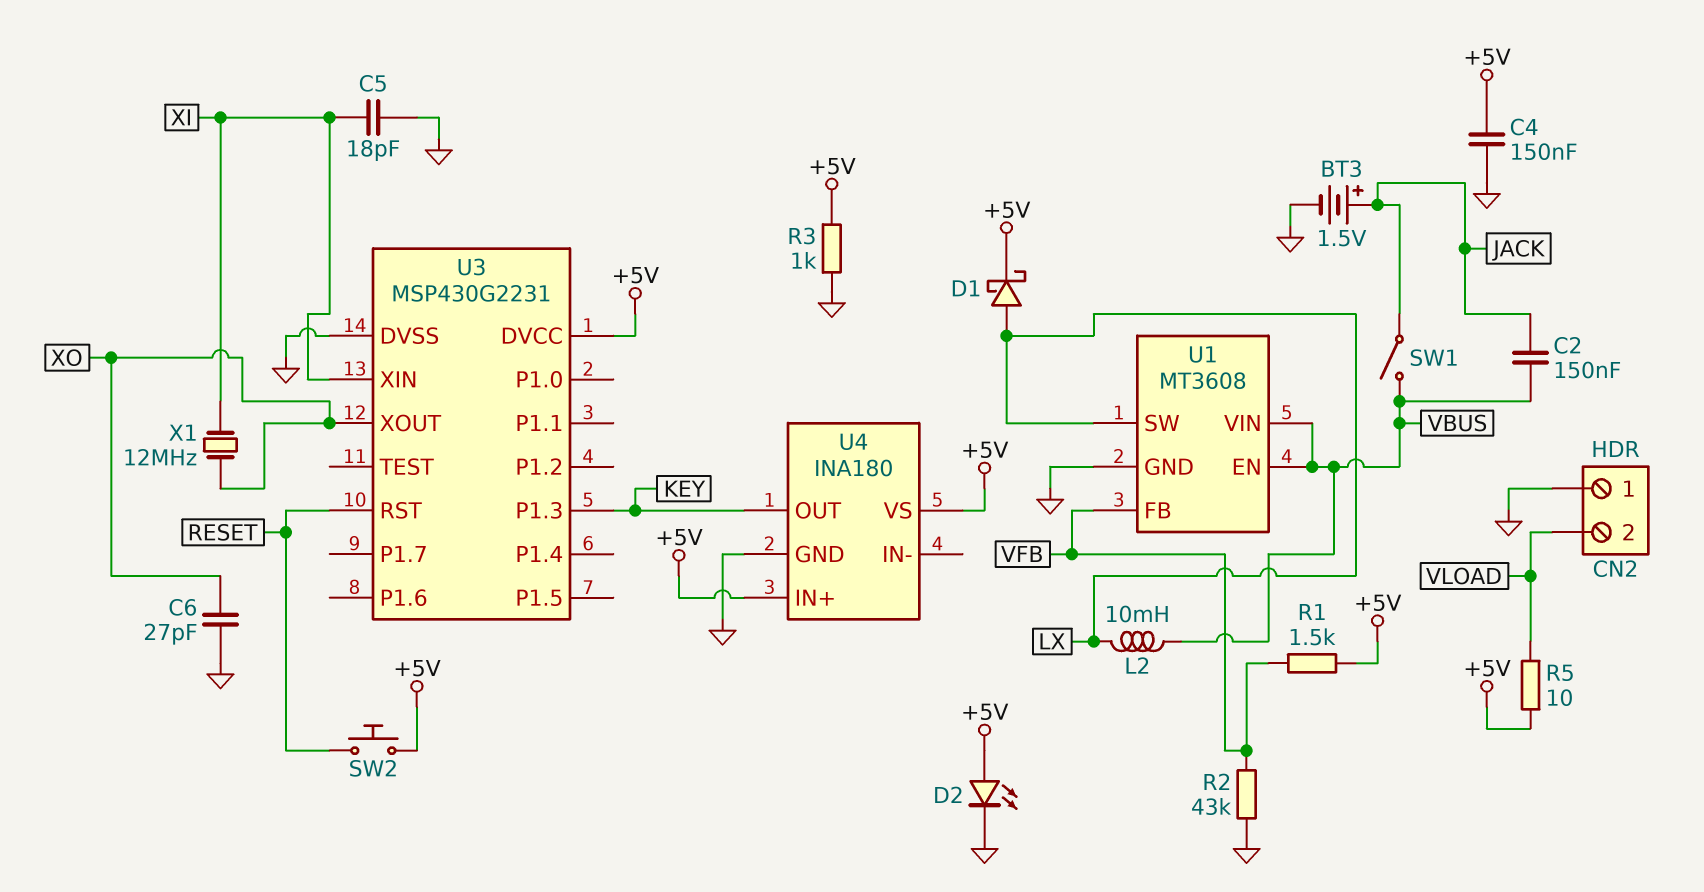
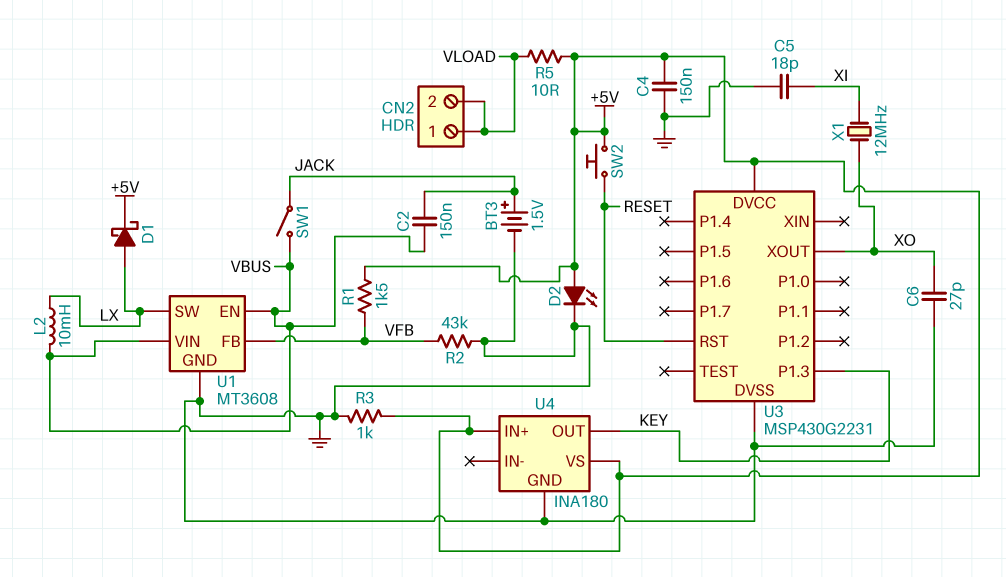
CN2 pin 1: GND -> VLOAD
U3 pin XIN: XI -> none

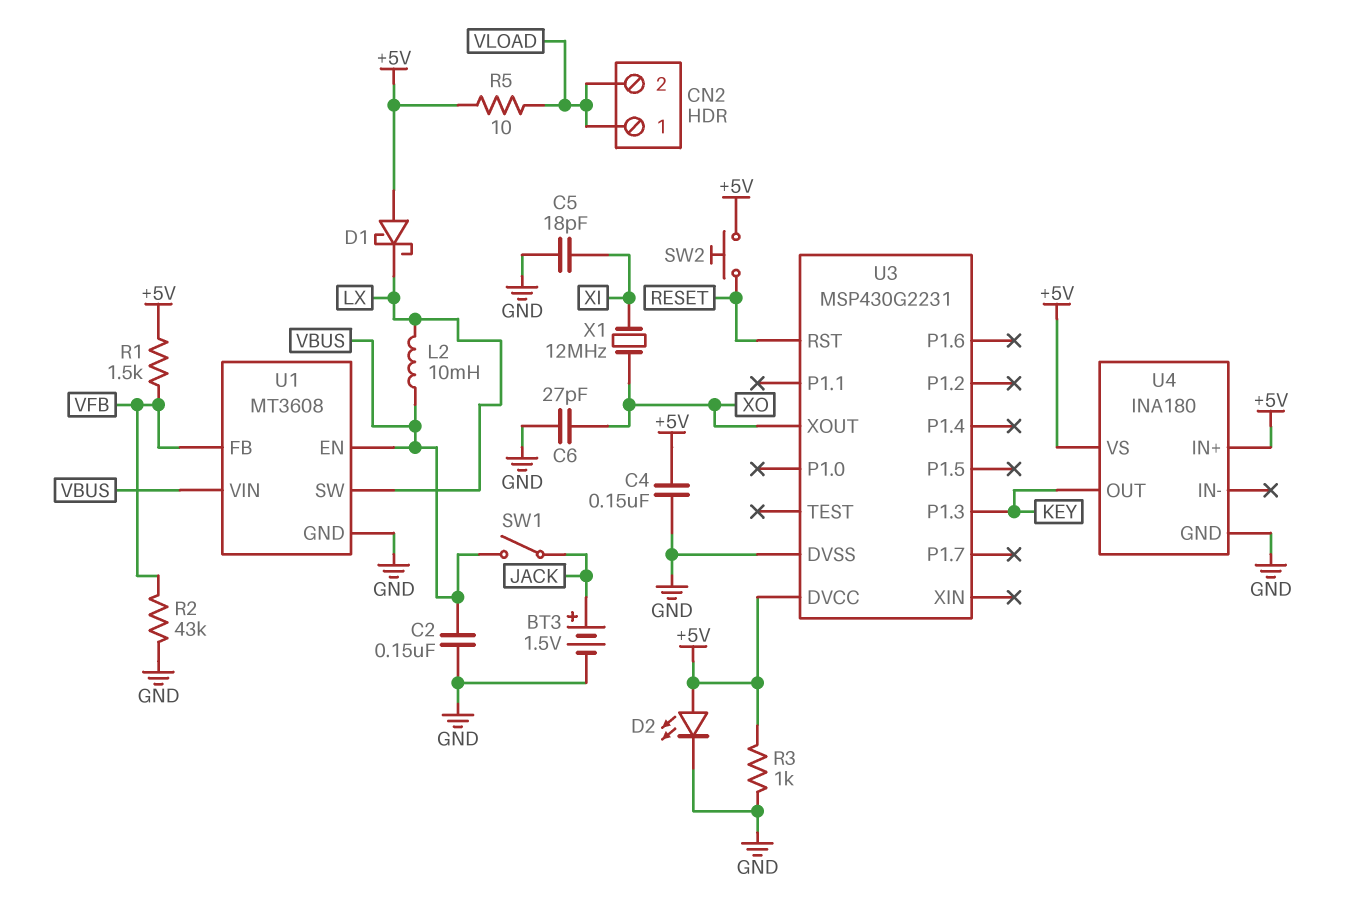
C2: 150nF (JACK, VBUS) -> 150nF (GND, VBUS)
D1: schottky (A LX, K +5V) -> schottky (A +5V, K LX)

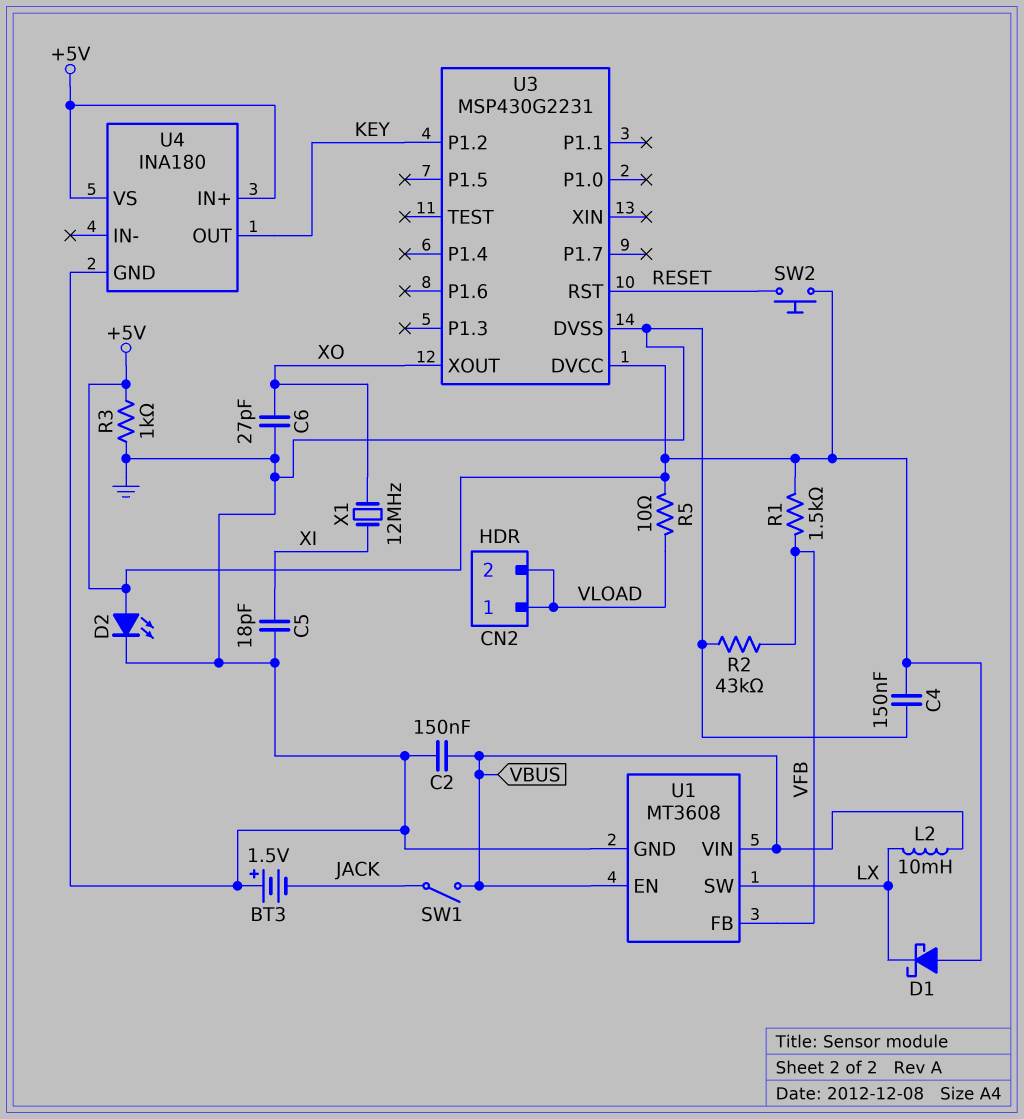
BT3: 1.5V (plus JACK, minus GND) -> 1.5V (plus GND, minus JACK)
U3 pin P1.2: none -> KEY
U3 pin P1.3: KEY -> none

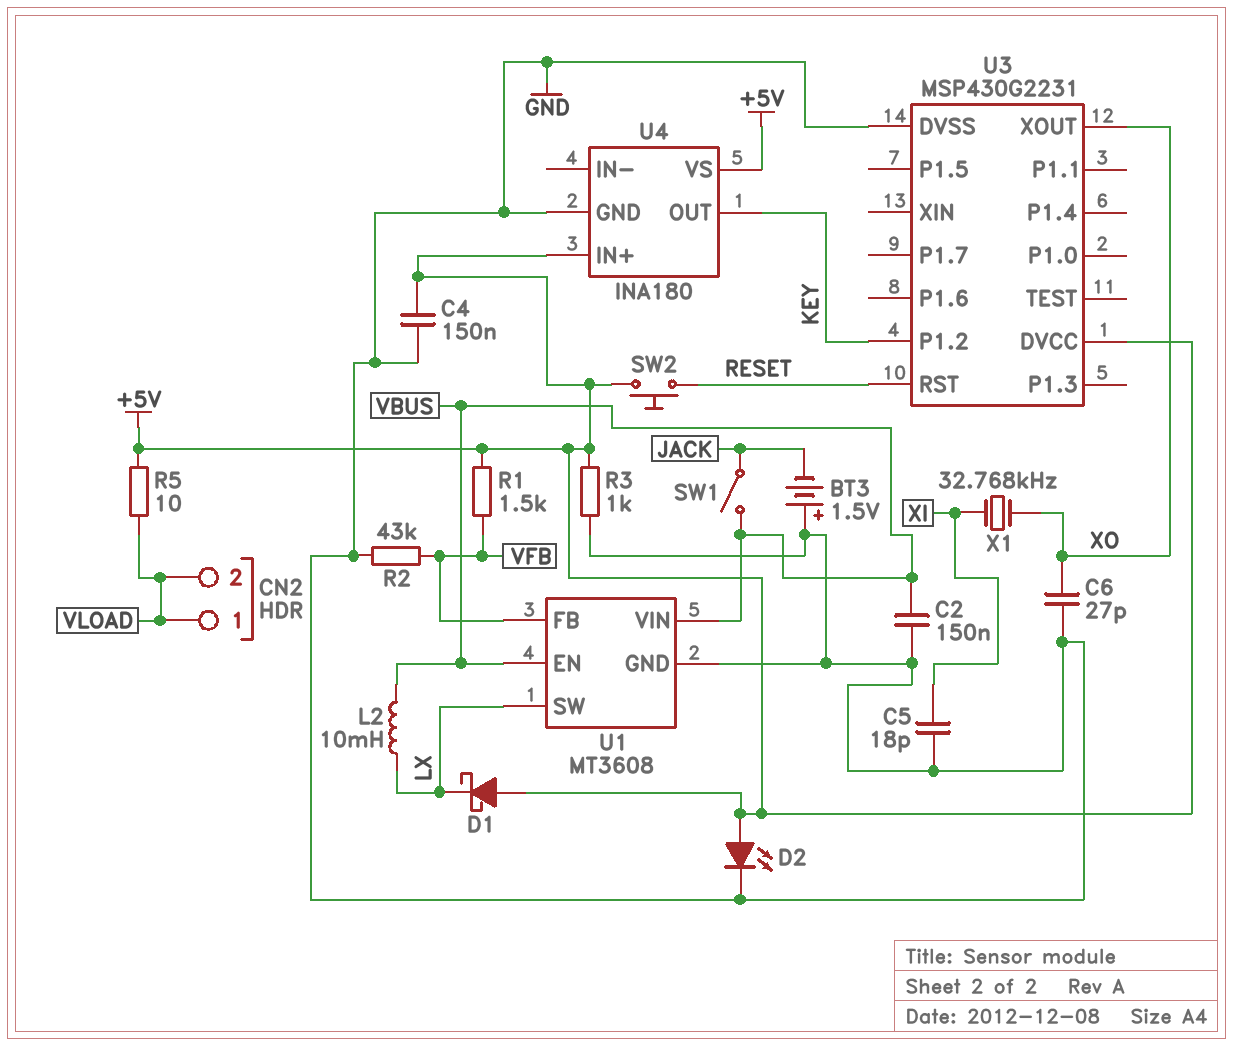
X1: 12MHz (XI, XO) -> 32.768kHz (XI, XO)

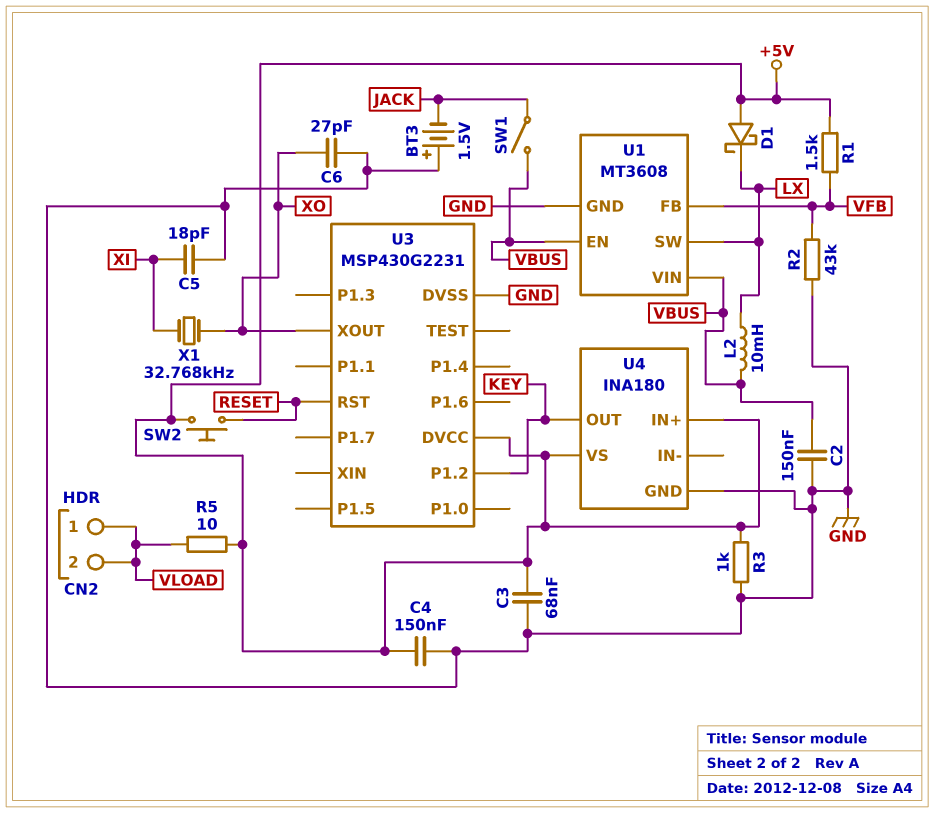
C3: none -> 68nF (+5V, GND)
D2: LED (A +5V, K GND) -> none

